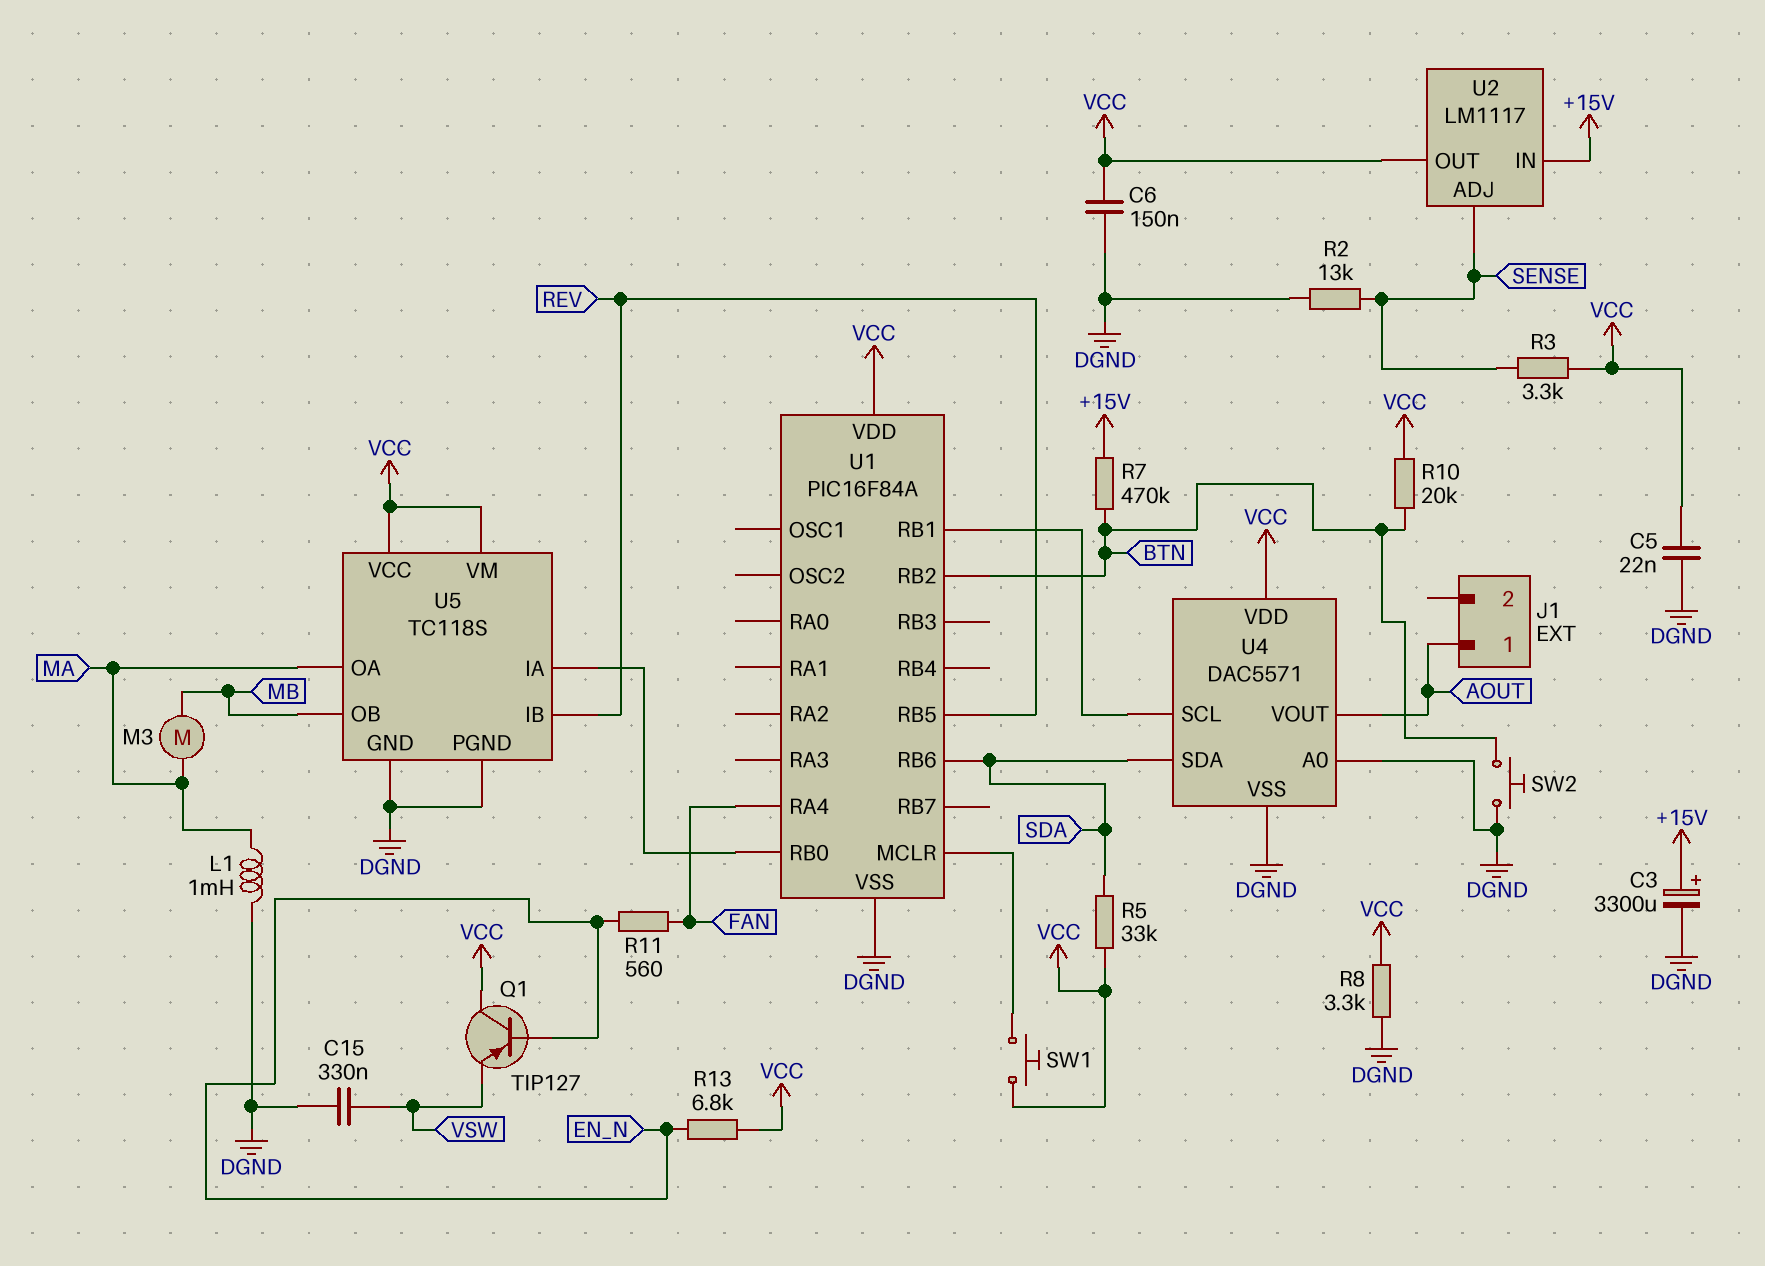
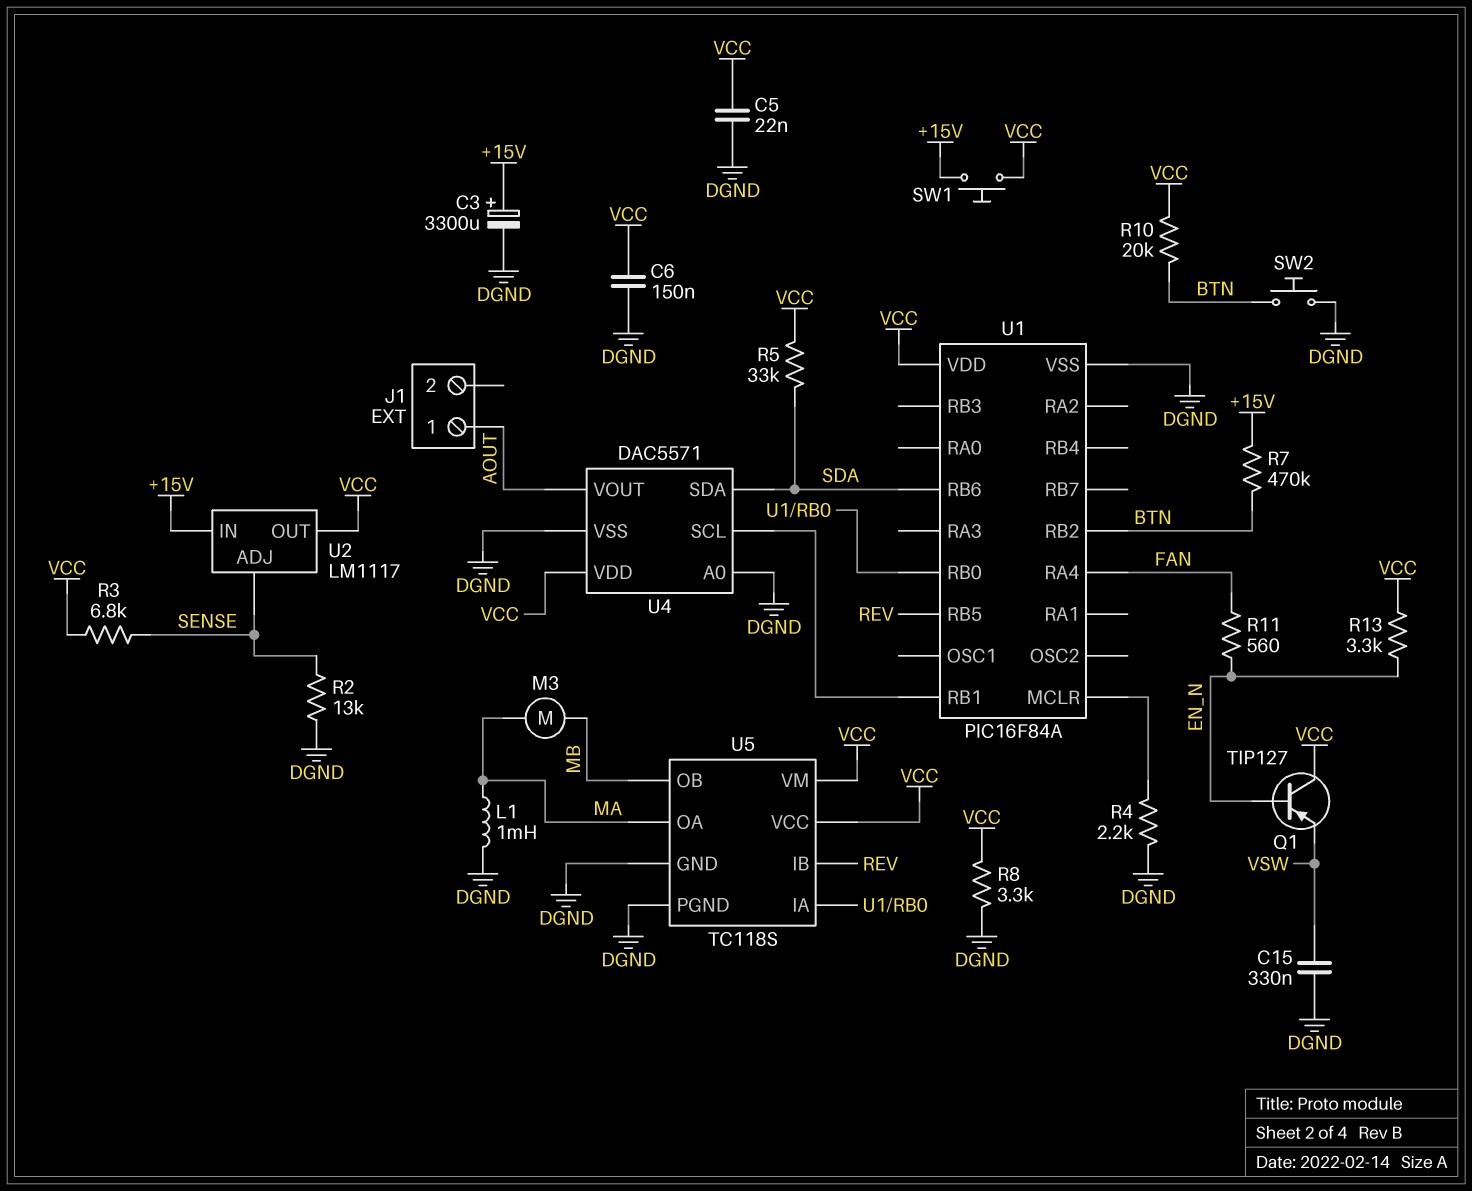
R3: 3.3k (SENSE, VCC) -> 6.8k (SENSE, VCC)
R4: none -> 2.2k (DGND, U1/MCLR)
R13: 6.8k (EN_N, VCC) -> 3.3k (EN_N, VCC)
SW1: button (U1/MCLR, VCC) -> button (+15V, VCC)

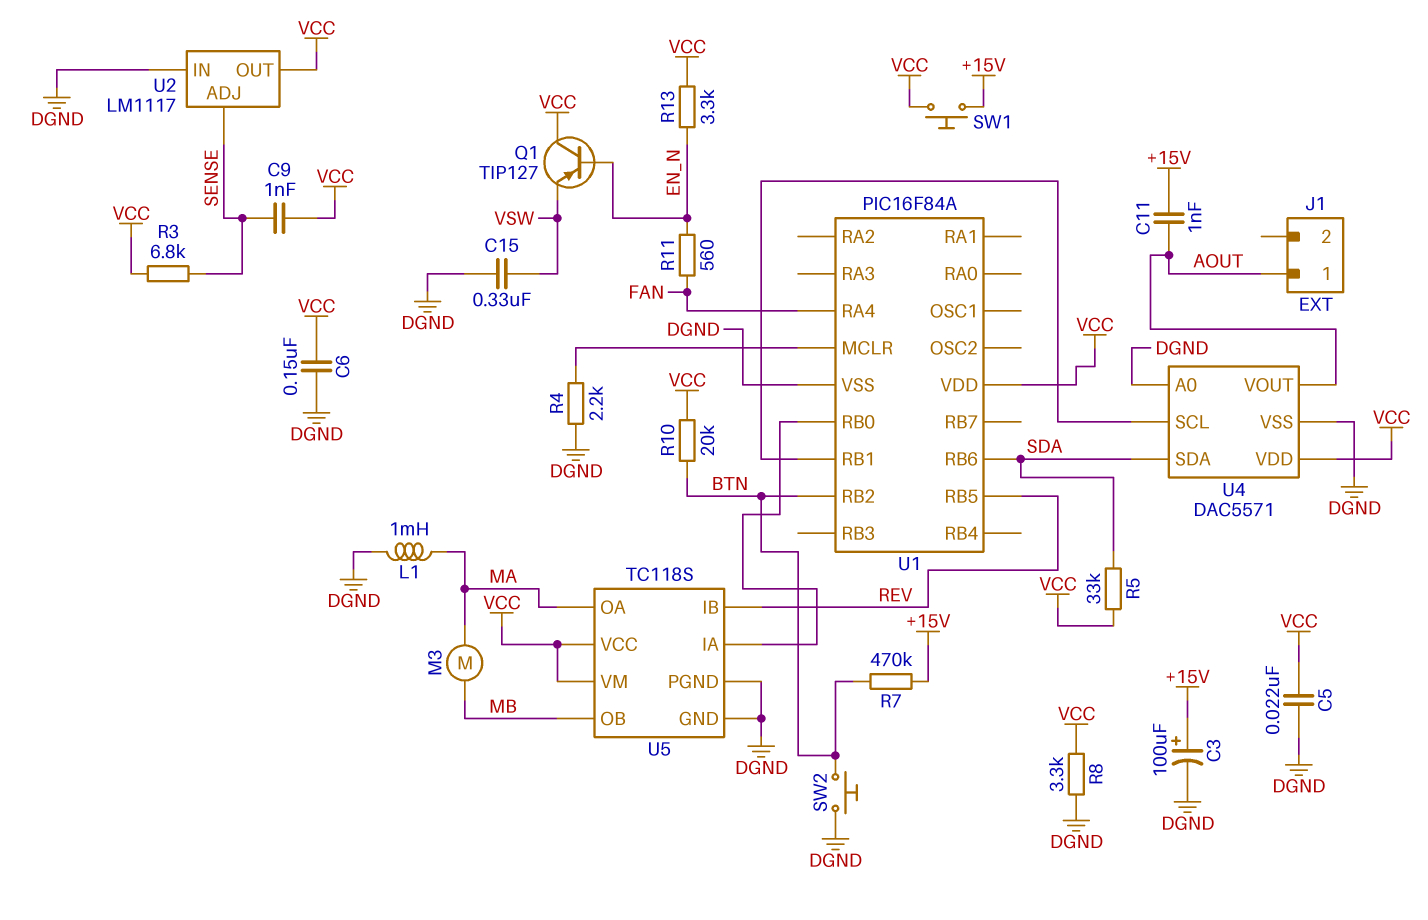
C3: 3300uF (plus +15V, minus DGND) -> 100uF (plus +15V, minus DGND)
C9: none -> 1nF (SENSE, VCC)
C11: none -> 1nF (+15V, AOUT)
R2: 13k (DGND, SENSE) -> none
U2 pin IN: +15V -> DGND

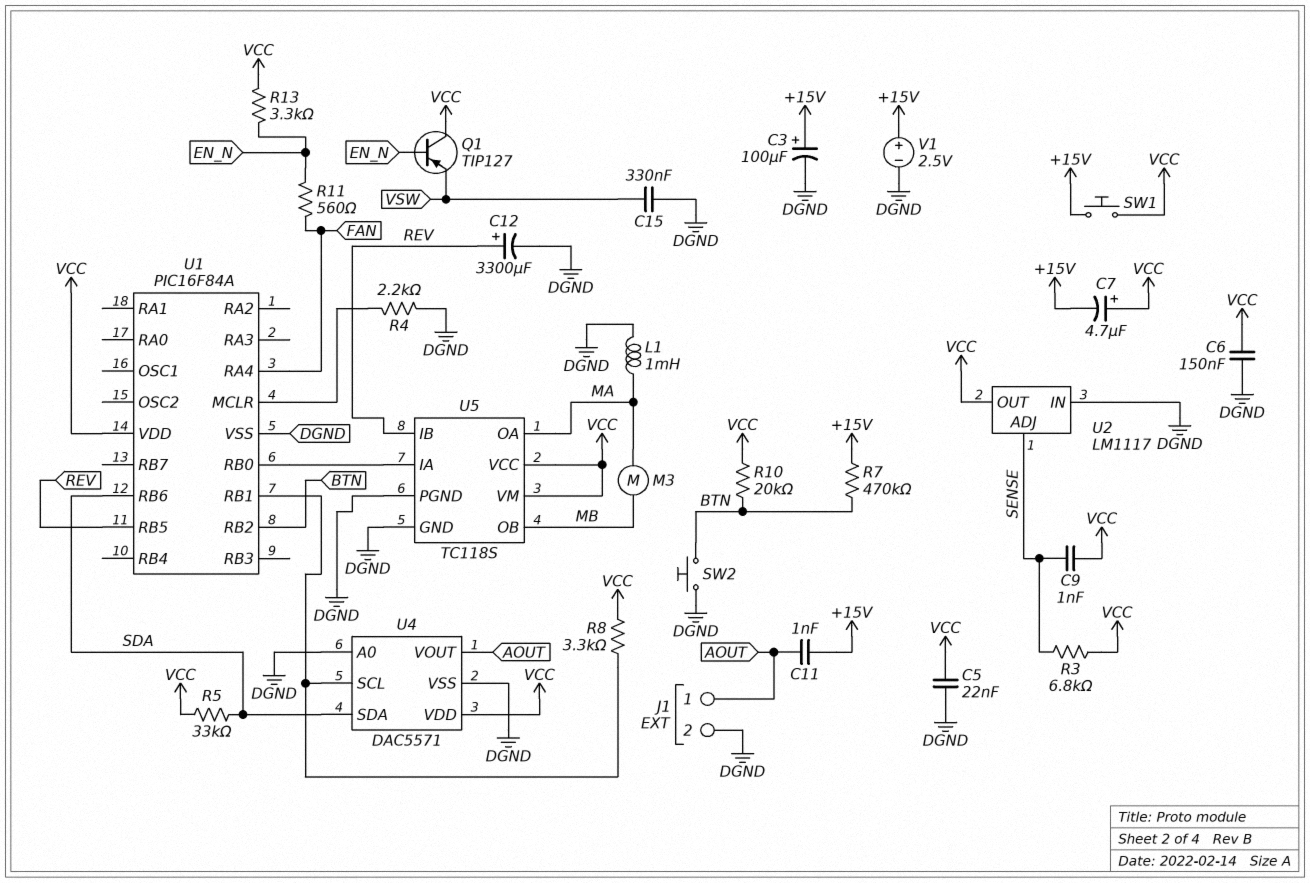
C7: none -> 4.7uF (plus VCC, minus +15V)
C12: none -> 3300uF (plus REV, minus DGND)
J1 pin 2: none -> DGND
R8: 3.3k (DGND, VCC) -> 3.3k (U1/RB1, VCC)
V1: none -> 2.5V (plus +15V, minus DGND)

